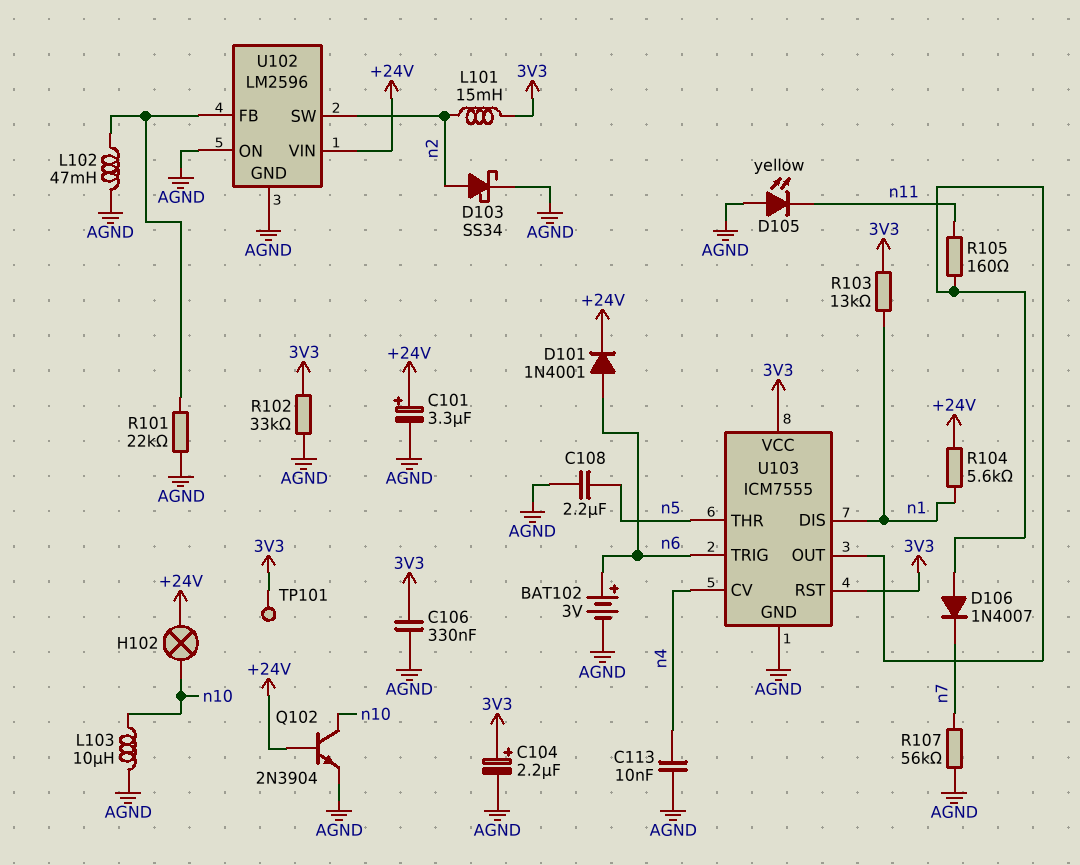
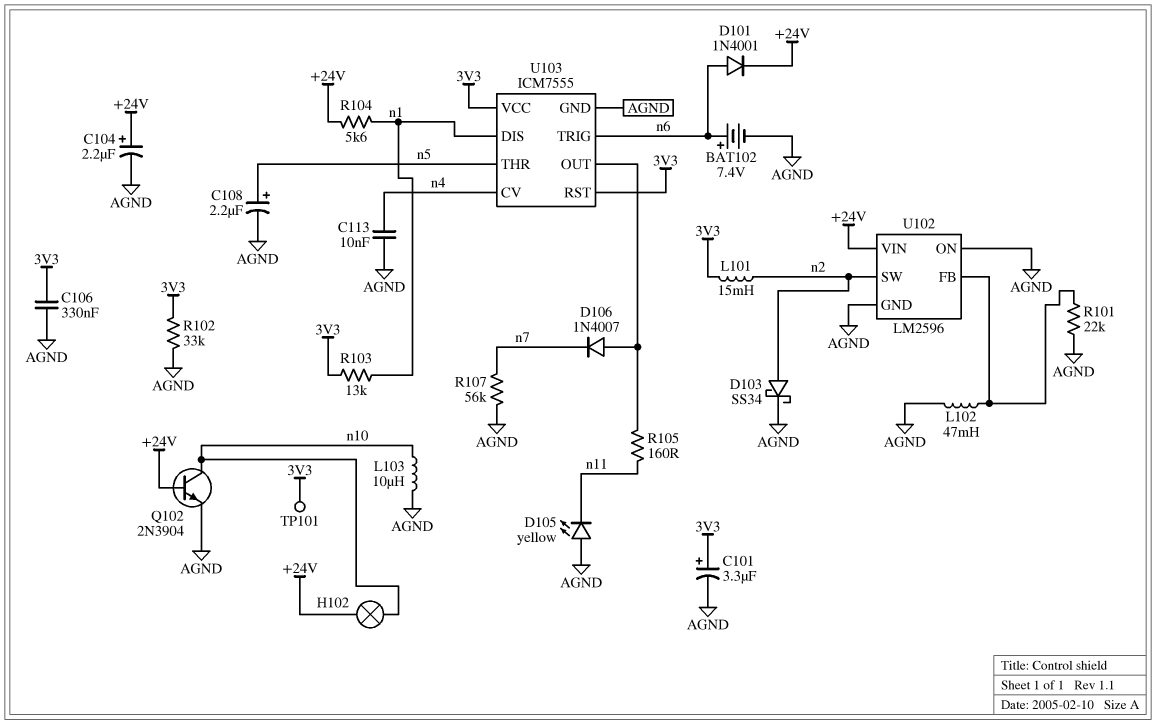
BAT102: 3V (plus n6, minus AGND) -> 7.4V (plus n6, minus AGND)
C101: 3.3uF (plus +24V, minus AGND) -> 3.3uF (plus 3V3, minus AGND)
C104: 2.2uF (plus 3V3, minus AGND) -> 2.2uF (plus +24V, minus AGND)
C108: 2.2uF (AGND, n5) -> 2.2uF (plus n5, minus AGND)

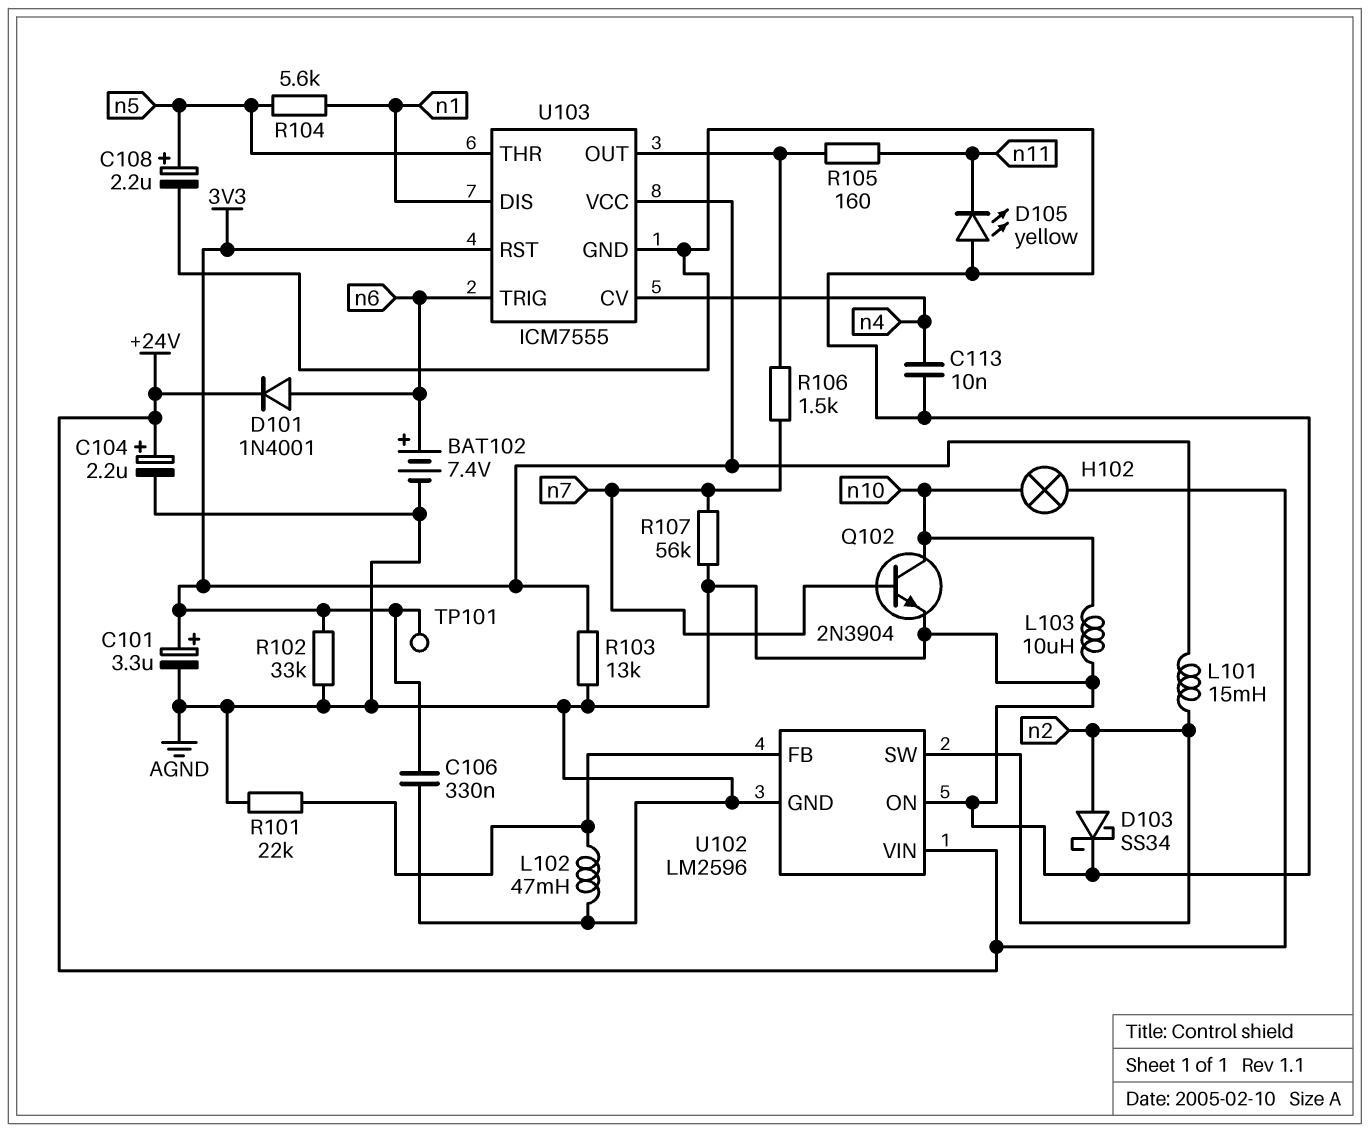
D106: diode 1N4007 (A U103/OUT, K n7) -> none
Q102: NPN 2N3904 (B +24V, C n10, E AGND) -> NPN 2N3904 (B n7, C n10, E AGND)
R103: 13k (3V3, n1) -> 13k (3V3, AGND)
R104: 5.6k (+24V, n1) -> 5.6k (n1, n5)
R106: none -> 1.5k (U103/OUT, n7)

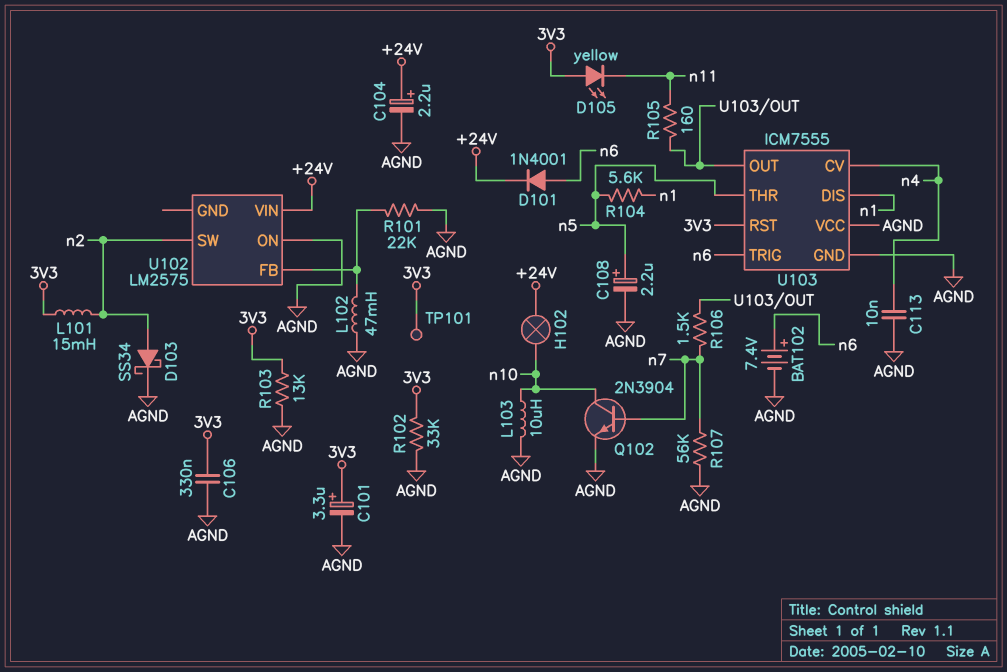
D105: LED yellow (A AGND, K n11) -> LED yellow (A 3V3, K n11)
U102: LM2596 -> LM2575
U102 pin GND: AGND -> none
U103 pin VCC: 3V3 -> AGND

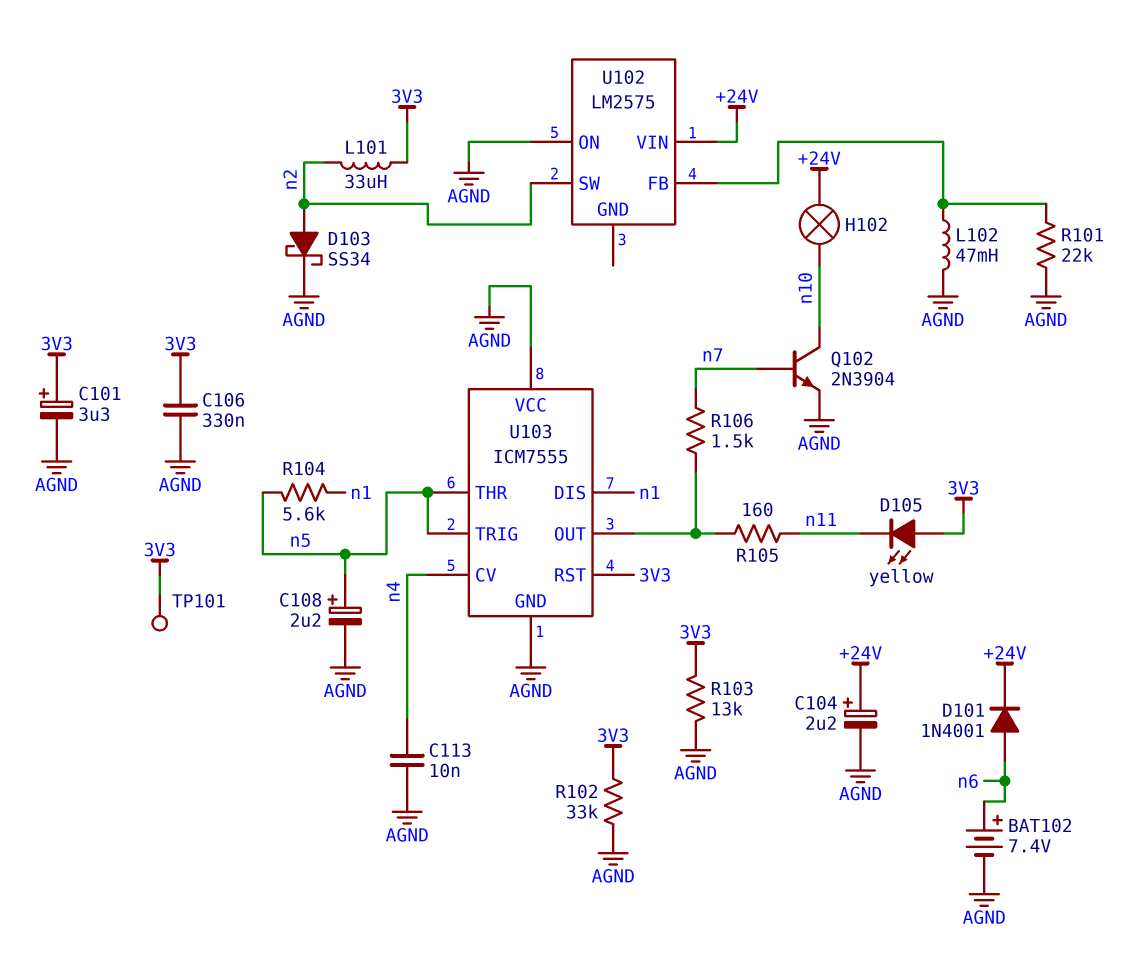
L101: 15mH (3V3, n2) -> 33uH (3V3, n2)
L103: 10uH (AGND, n10) -> none
R107: 56k (AGND, n7) -> none
U103 pin TRIG: n6 -> n5

